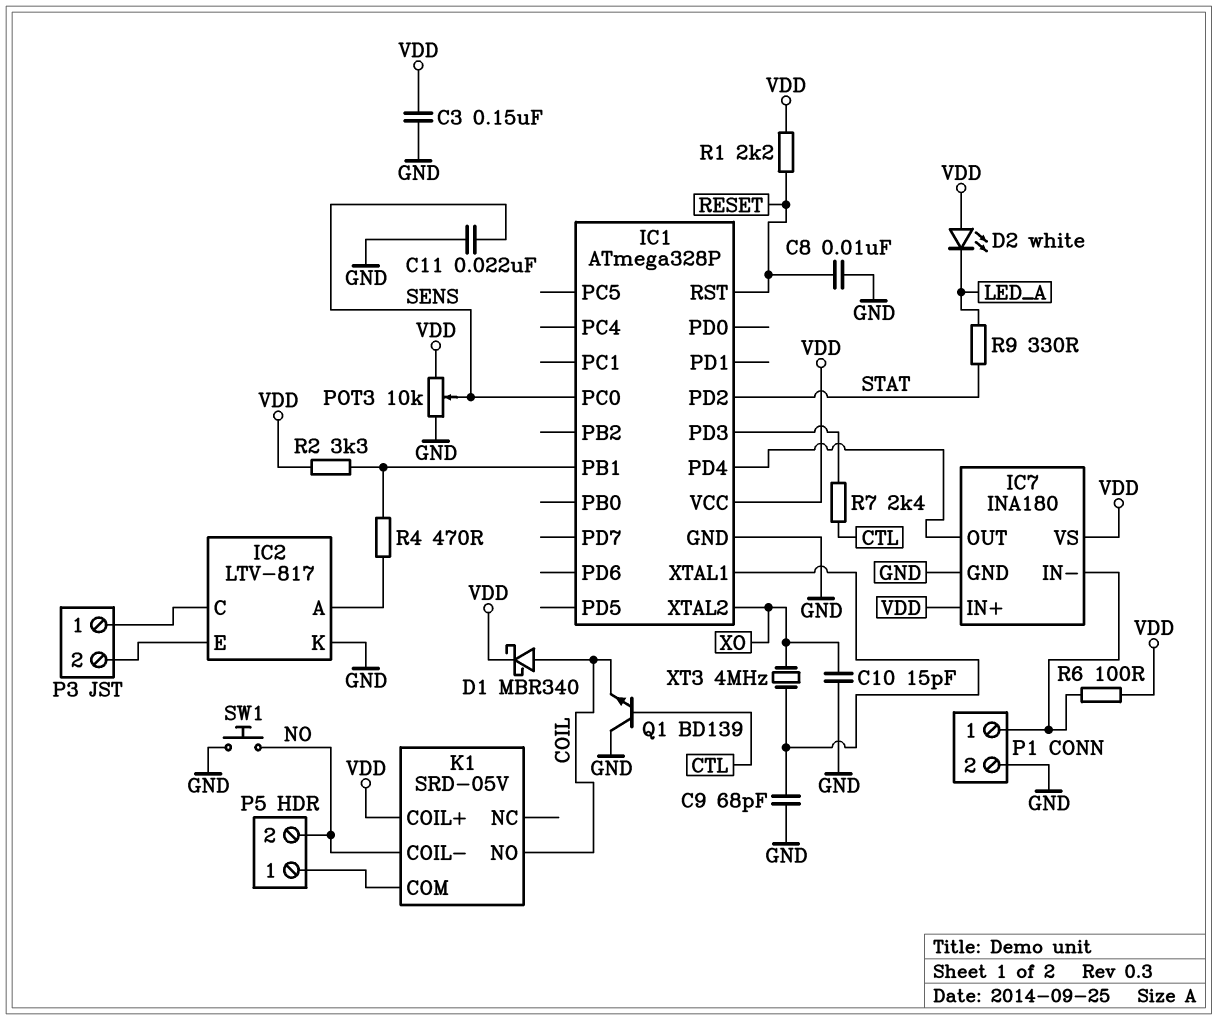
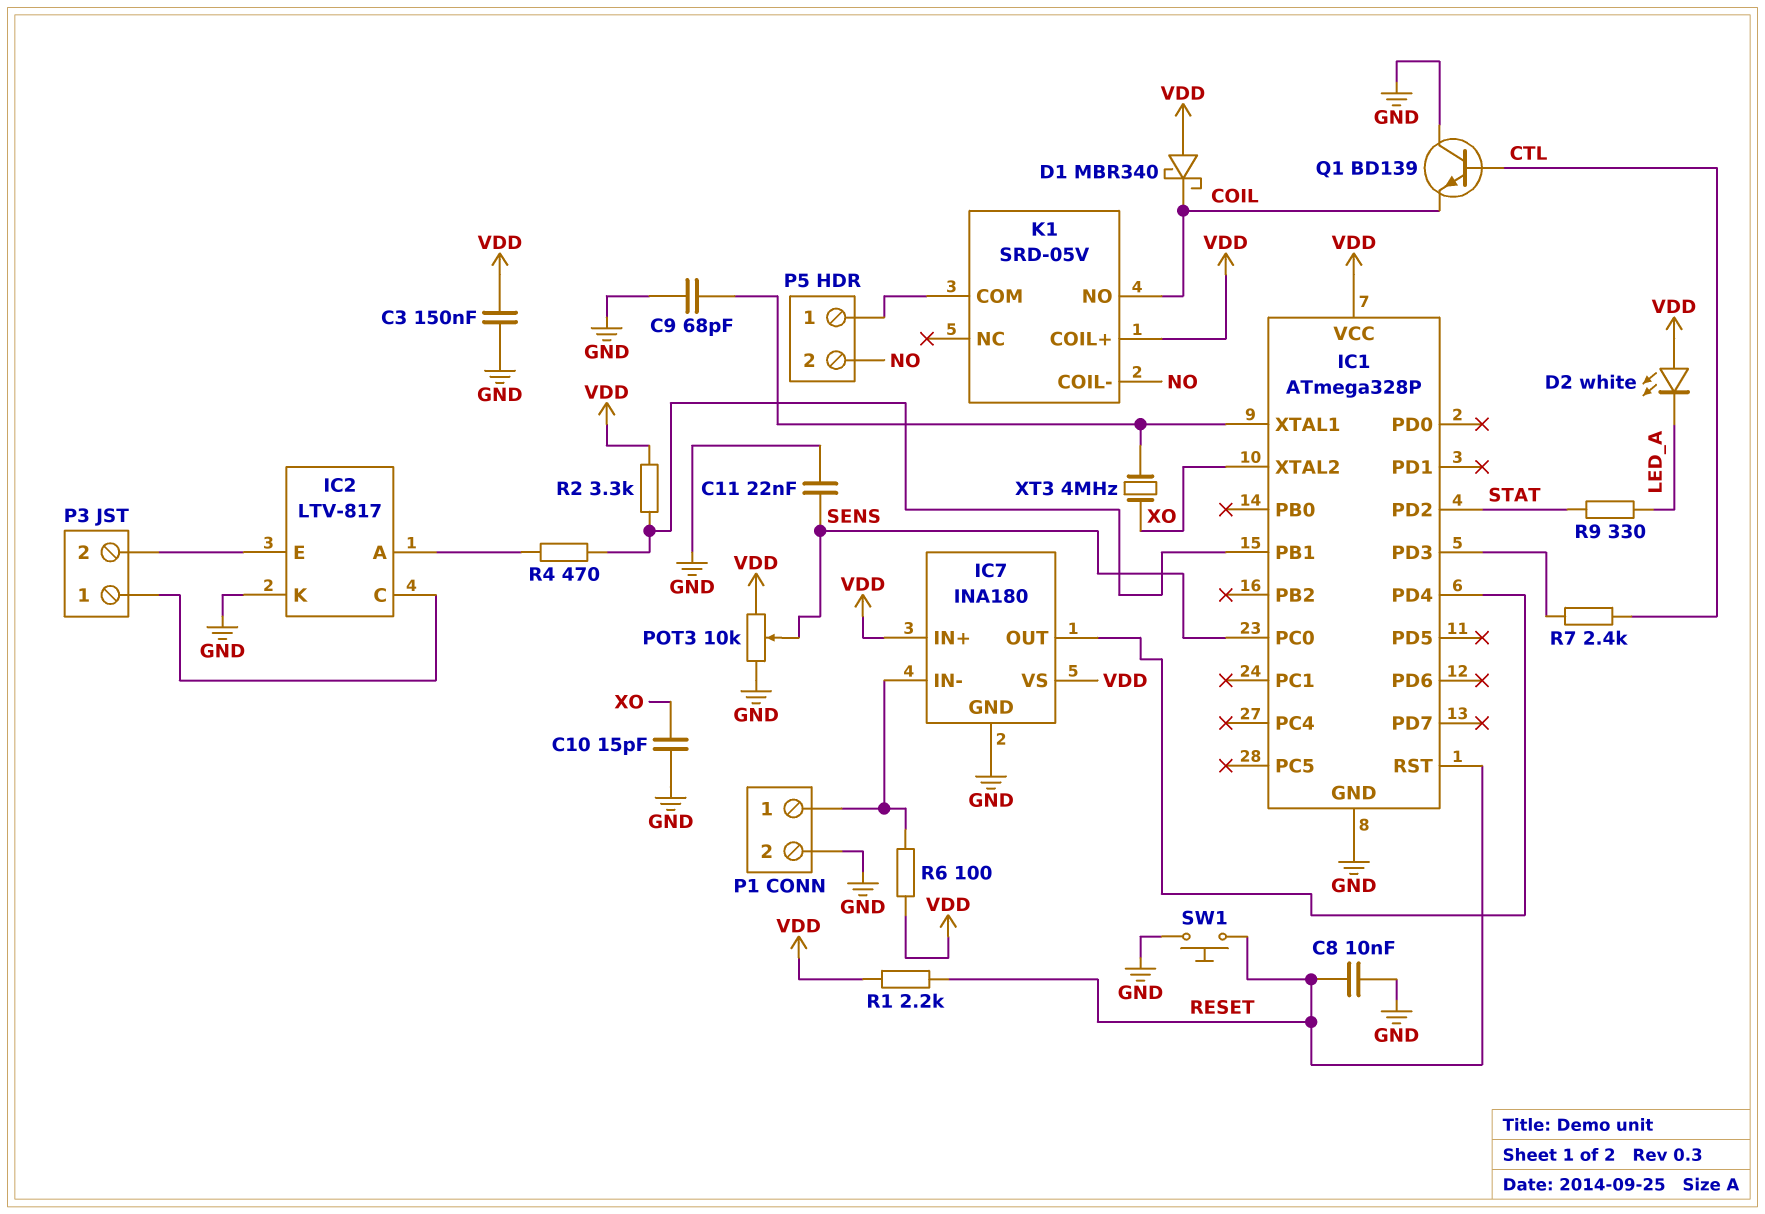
D1: schottky MBR340 (A COIL, K VDD) -> schottky MBR340 (A VDD, K COIL)
SW1: button (GND, NO) -> button (GND, RESET)

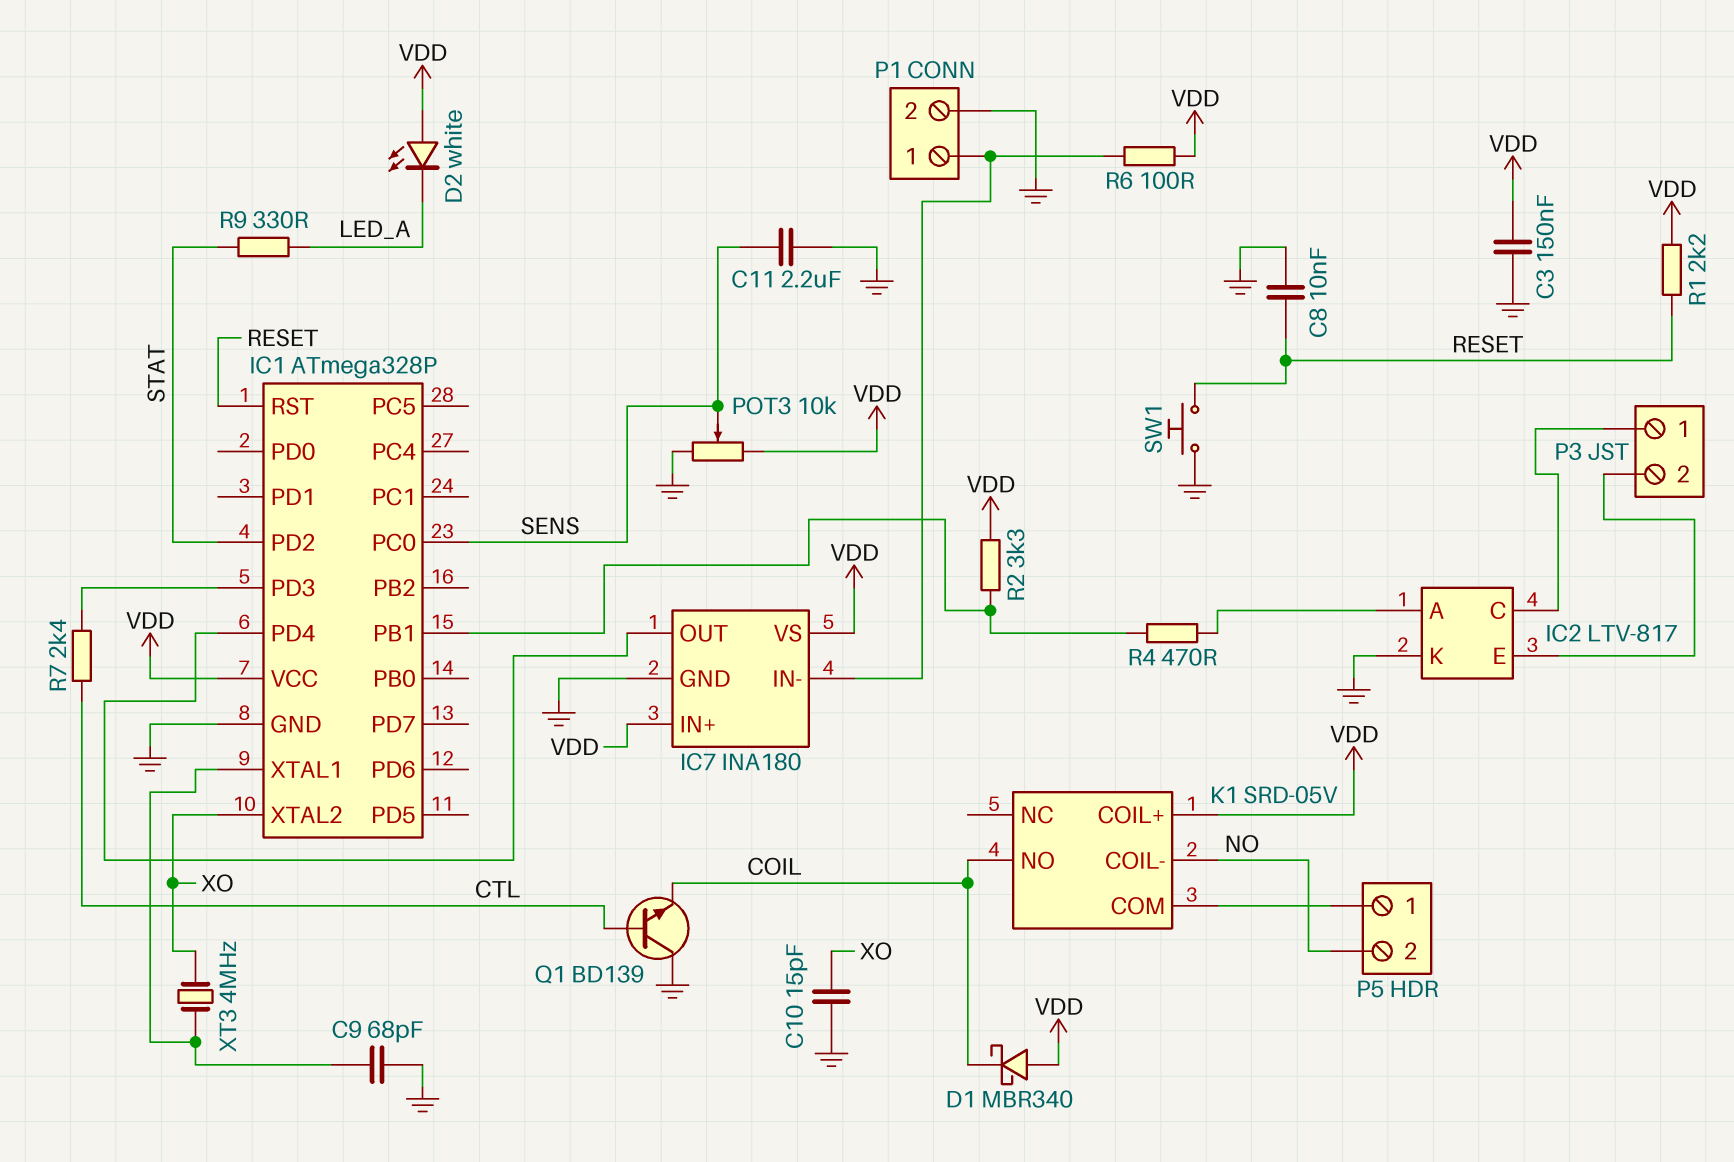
C11: 22nF (GND, SENS) -> 2.2uF (GND, SENS)

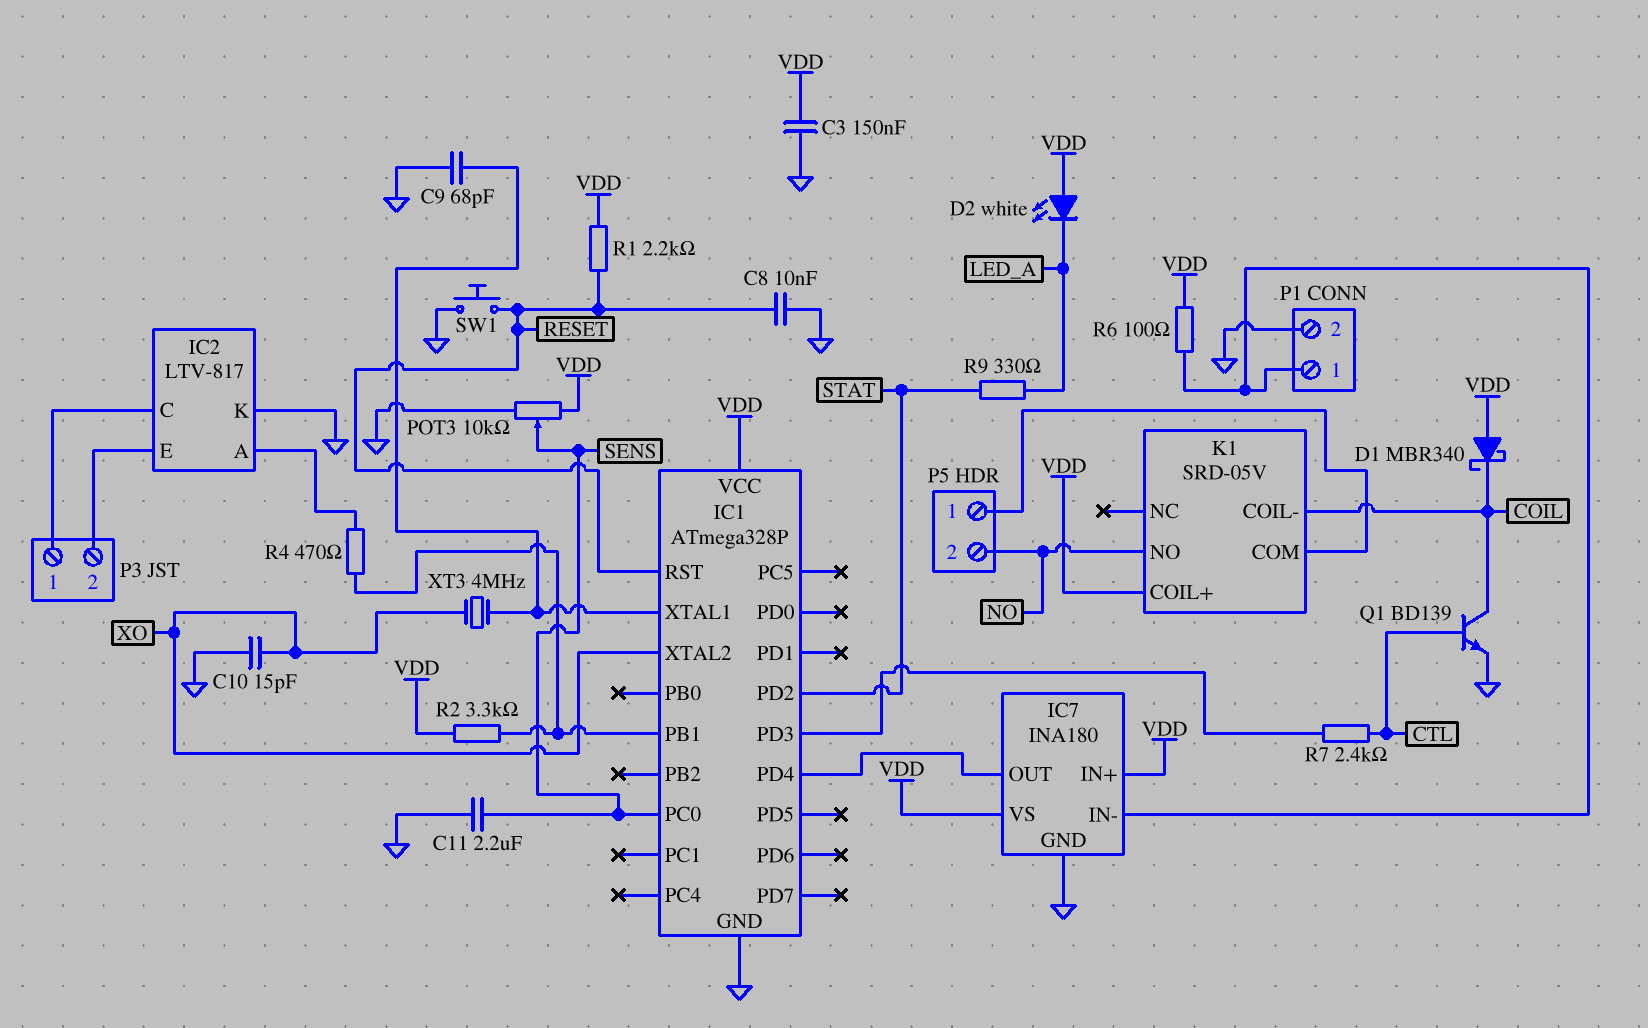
K1 pin COIL-: NO -> COIL
K1 pin NO: COIL -> NO
Q1: NPN BD139 (B CTL, C GND, E COIL) -> NPN BD139 (B CTL, C COIL, E GND)

